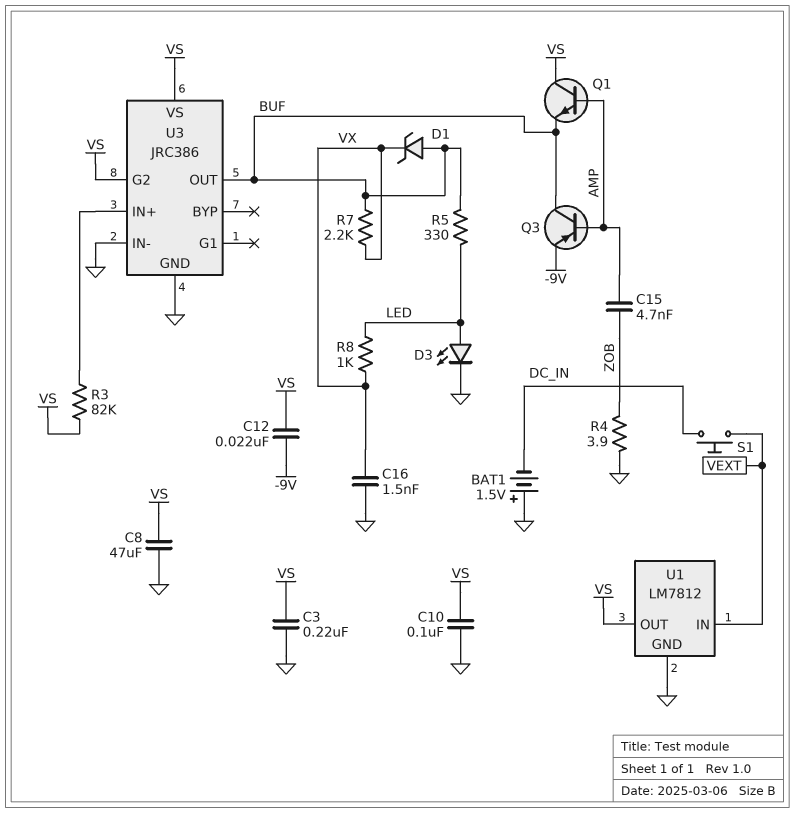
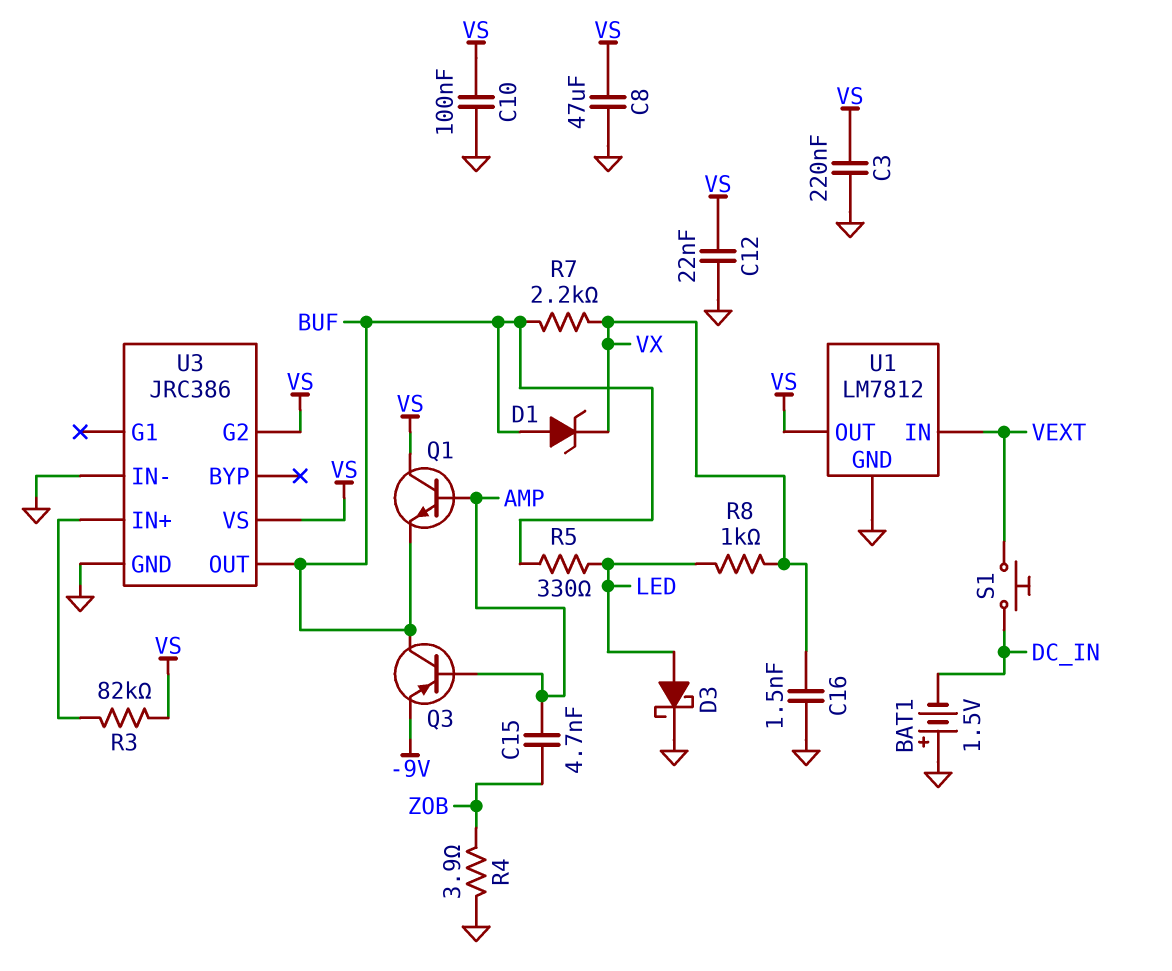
C12: 22nF (-9V, VS) -> 22nF (GND, VS)
D3: LED (A LED, K GND) -> schottky (A LED, K GND)

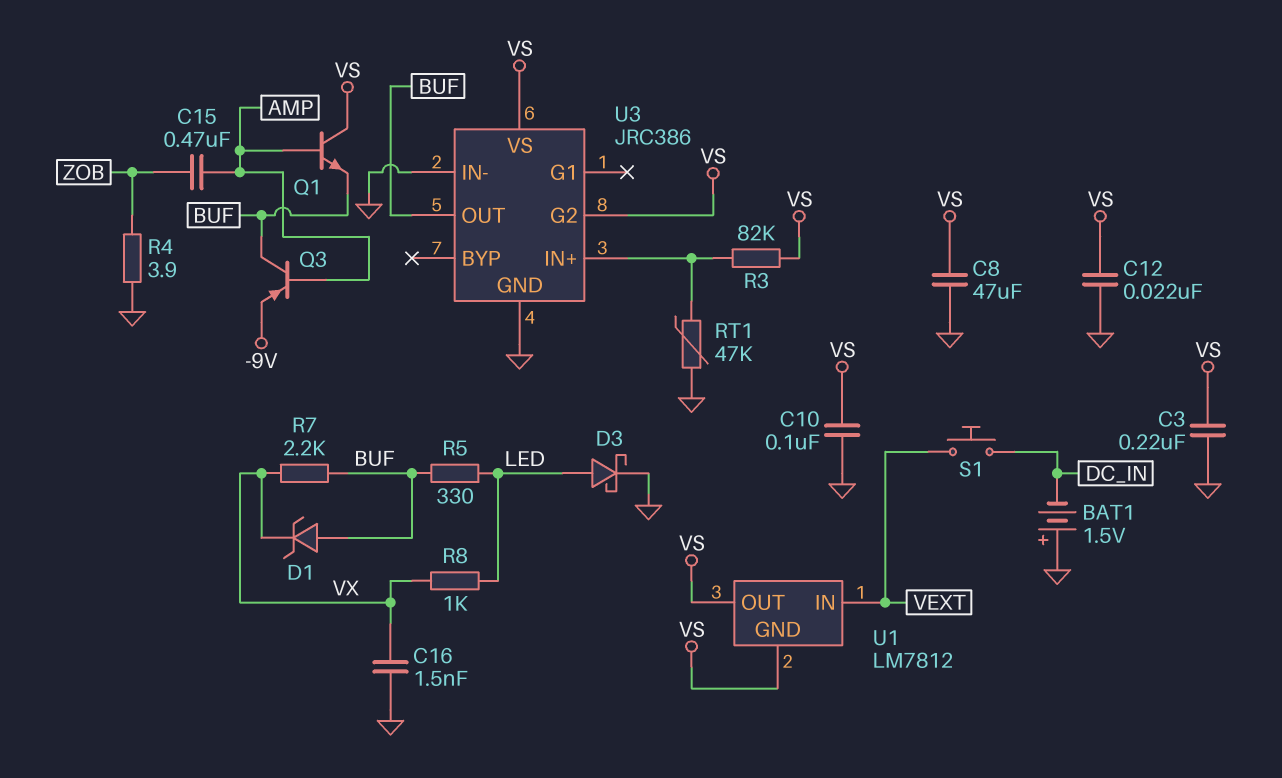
C15: 4.7nF (AMP, ZOB) -> 470nF (AMP, ZOB)
RT1: none -> 47k (GND, U3/IN+)
U1 pin GND: GND -> VS

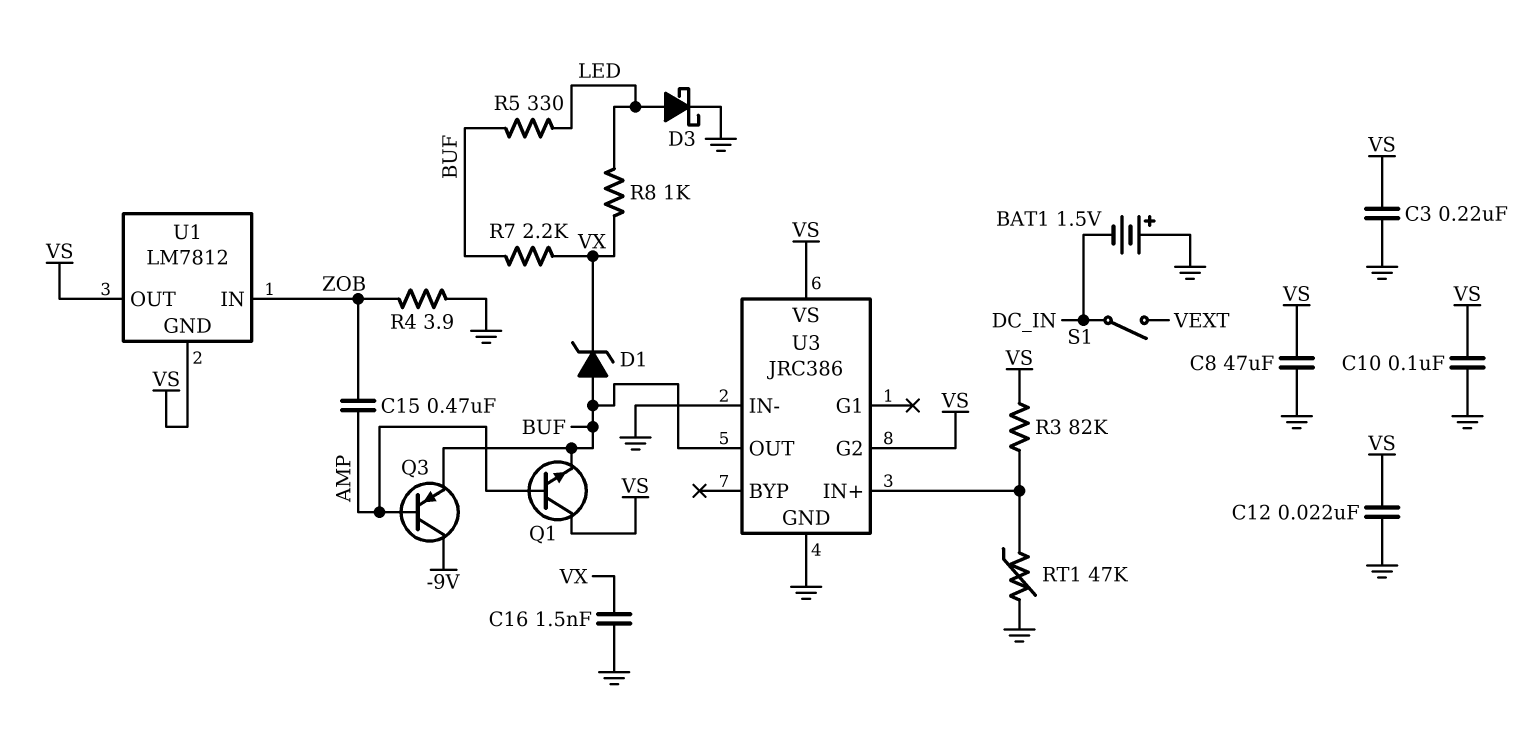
Q3: PNP (B AMP, C BUF, E -9V) -> PNP (B AMP, C -9V, E BUF)
S1: button (DC_IN, VEXT) -> switch (DC_IN, VEXT)
U1 pin IN: VEXT -> ZOB

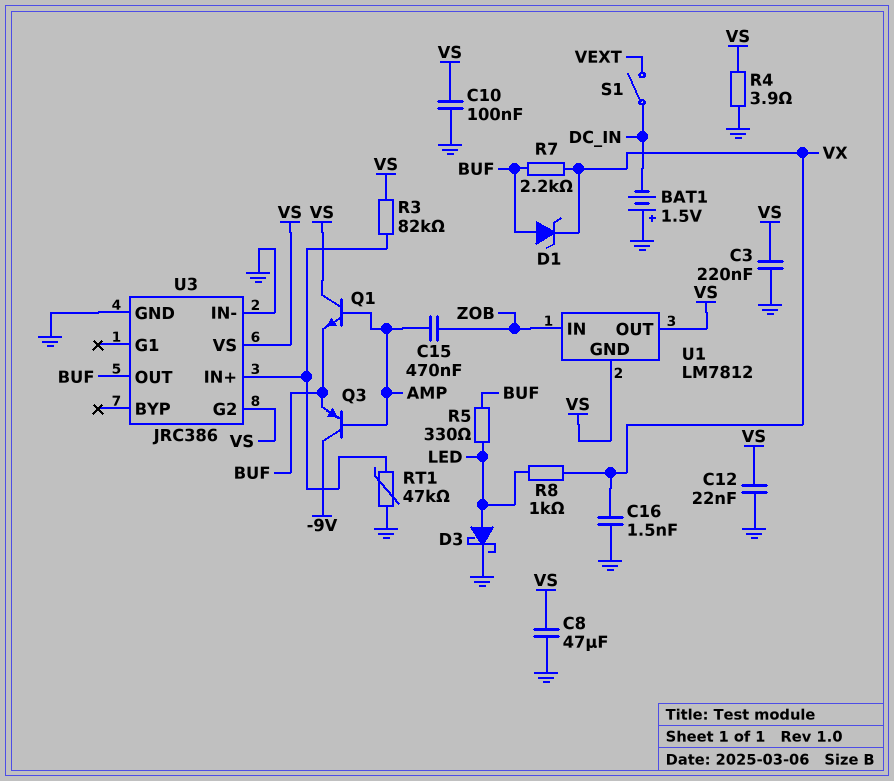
R4: 3.9 (GND, ZOB) -> 3.9 (GND, VS)

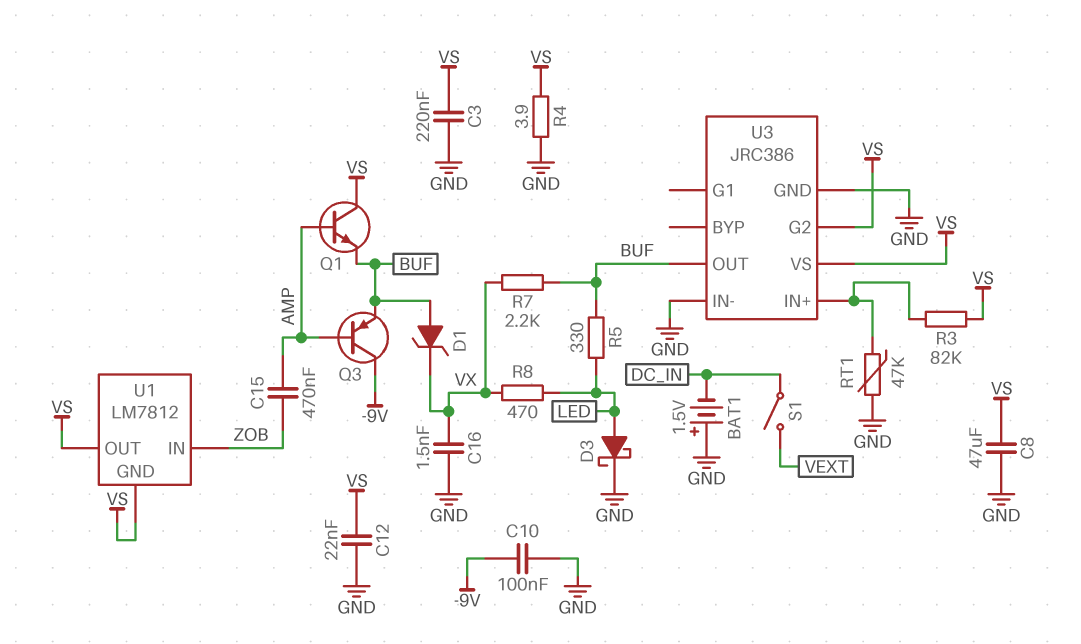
C10: 100nF (GND, VS) -> 100nF (-9V, GND)
R8: 1k (LED, VX) -> 470 (LED, VX)

